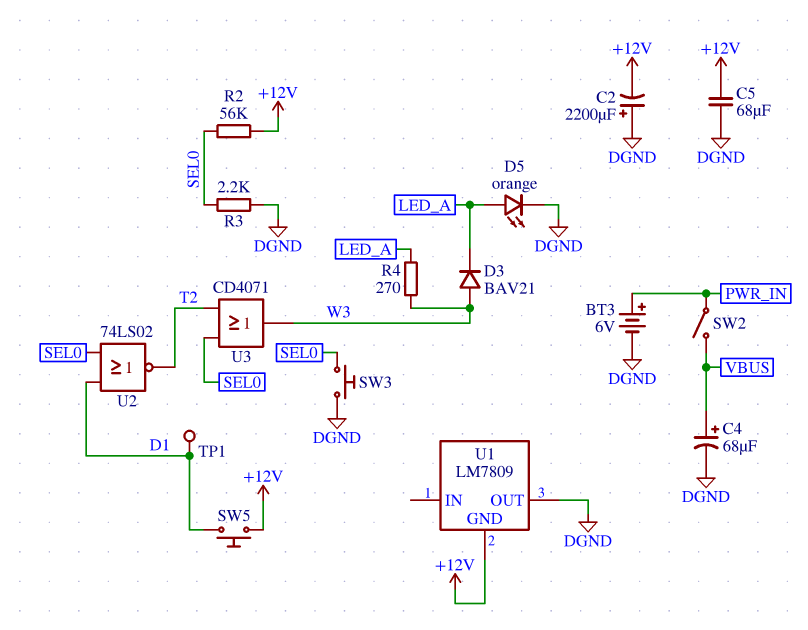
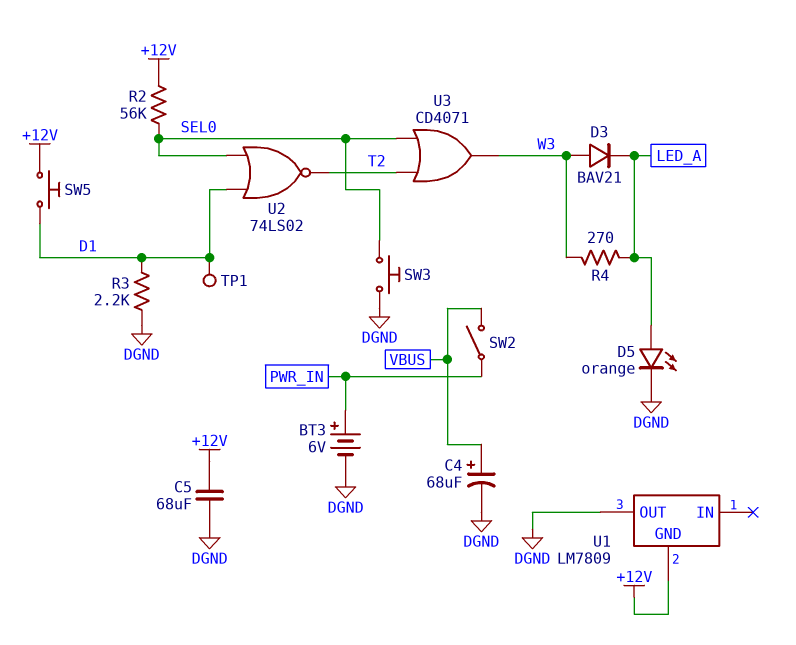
C2: 2200uF (plus DGND, minus +12V) -> none
R3: 2.2k (DGND, SEL0) -> 2.2k (D1, DGND)

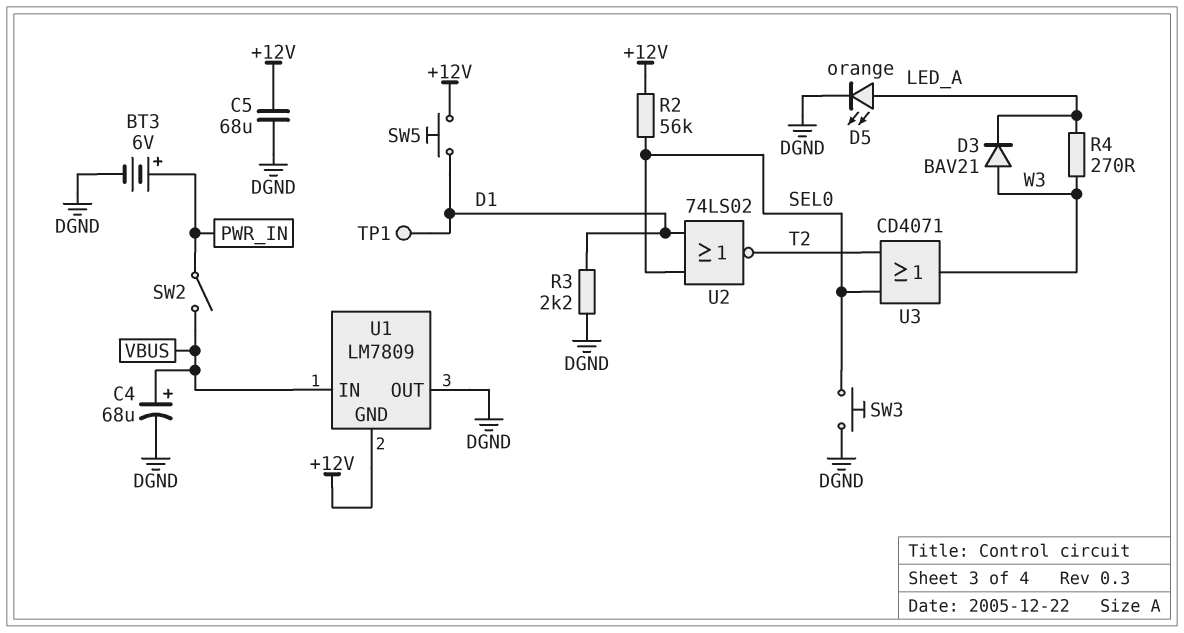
U1 pin IN: none -> VBUS

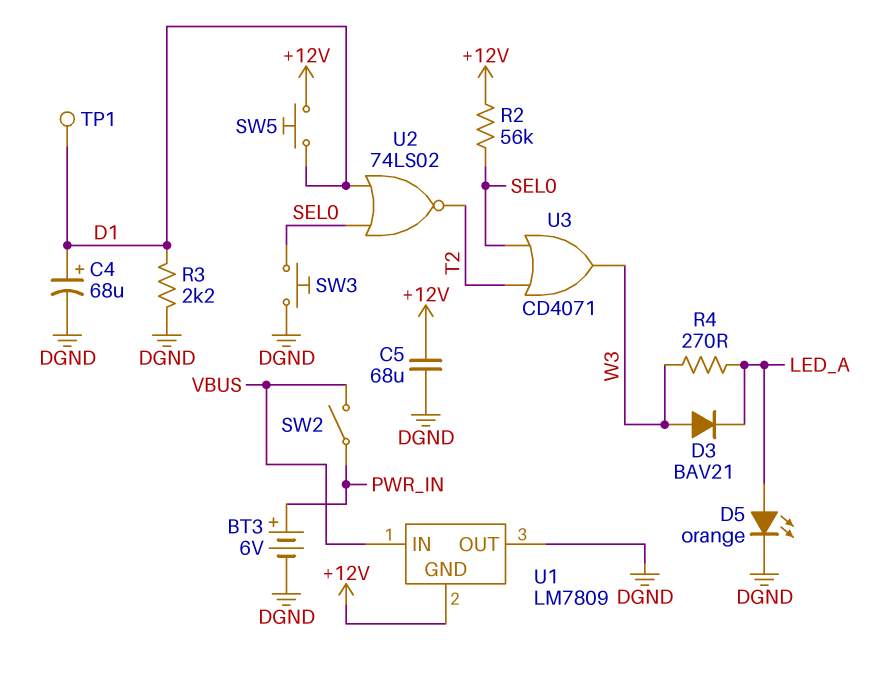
C4: 68uF (plus VBUS, minus DGND) -> 68uF (plus D1, minus DGND)

